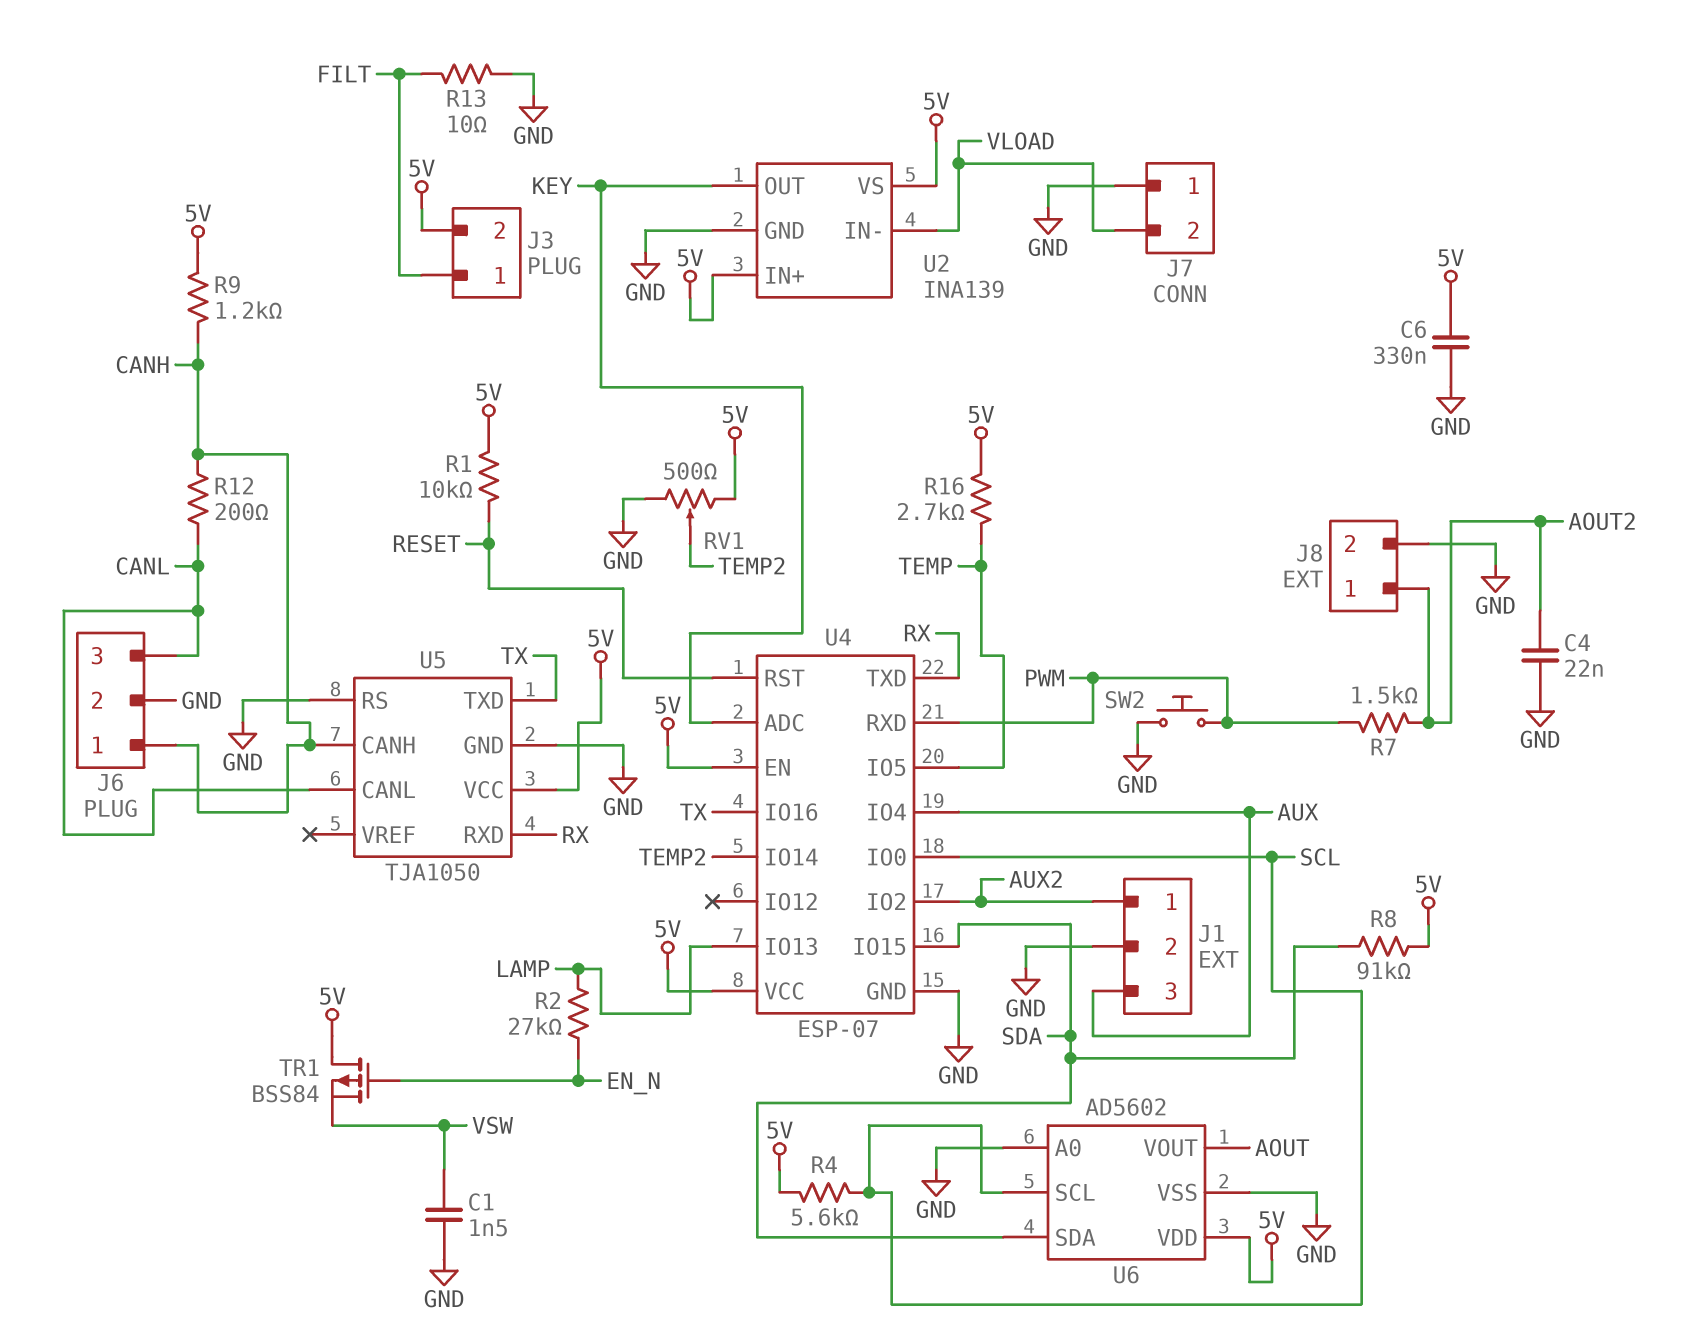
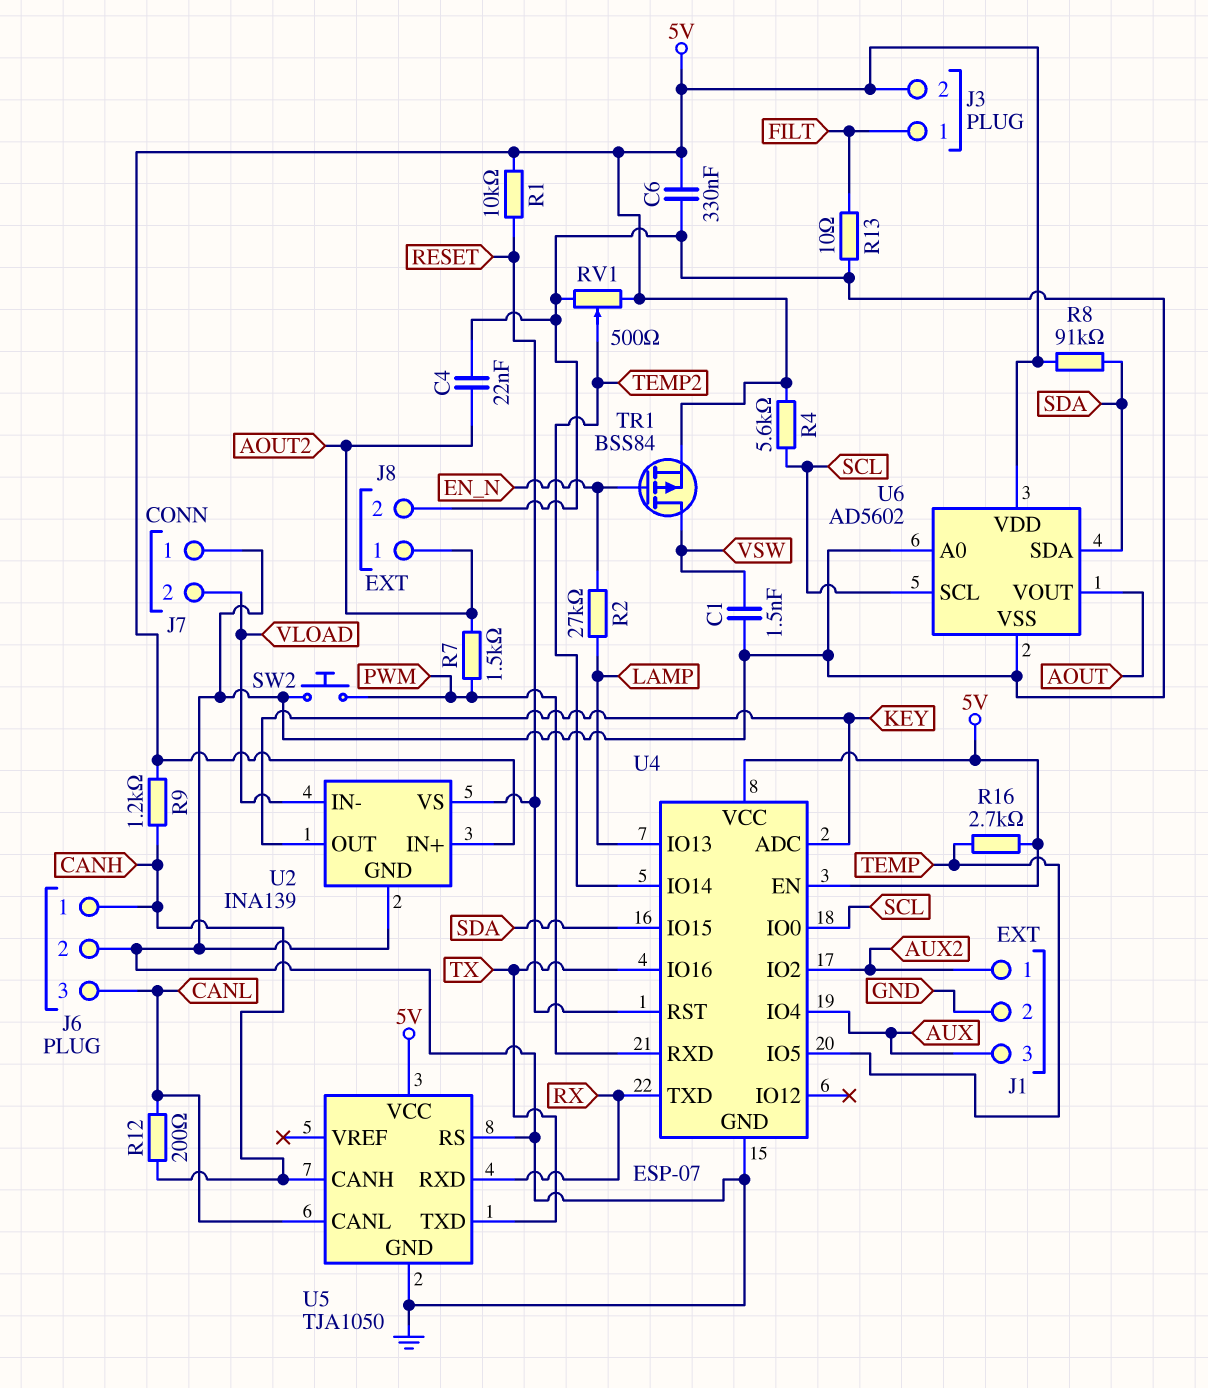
TR1: PMOS BSS84 (G EN_N, D 5V, S VSW) -> PMOS BSS84 (G EN_N, D VSW, S 5V)
U2 pin VS: 5V -> RESET

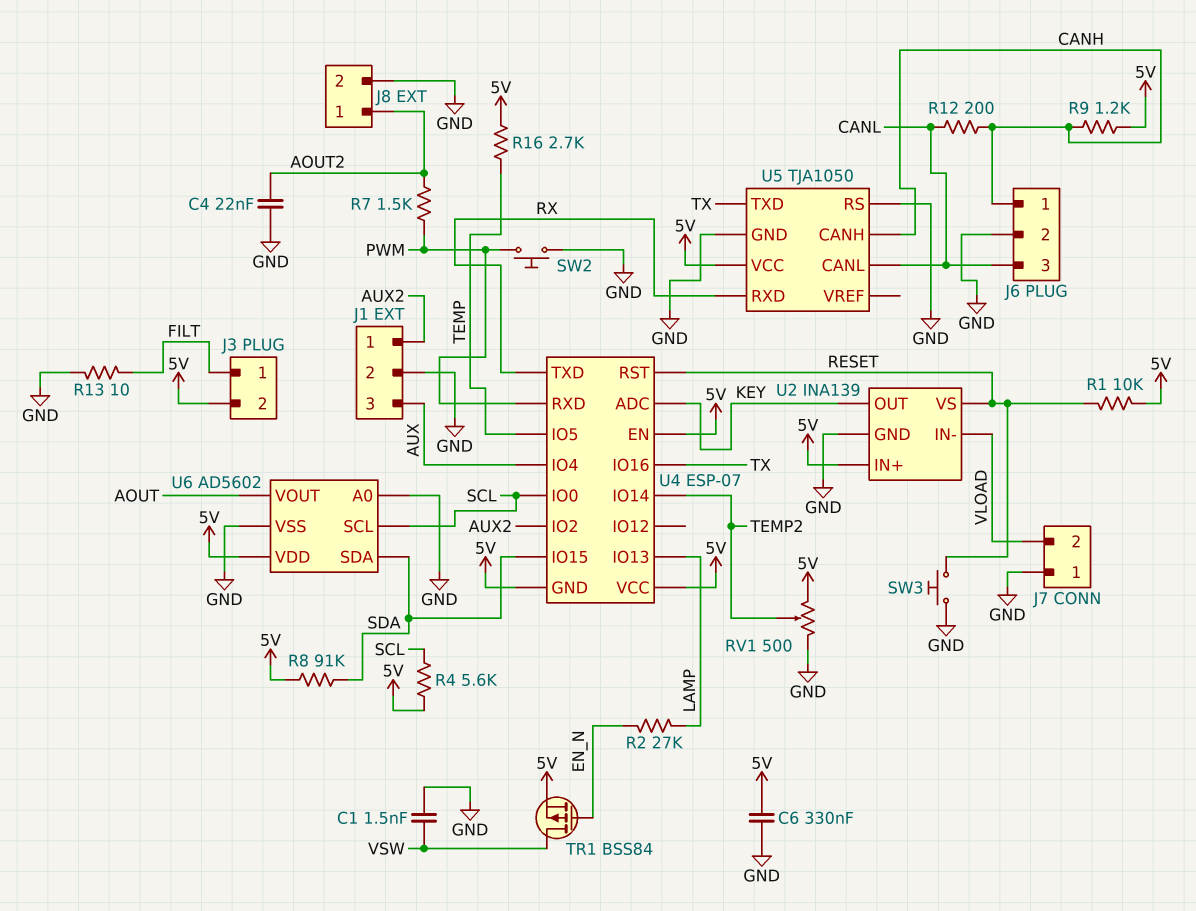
SW3: none -> button (GND, RESET)
U4 pin GND: GND -> 5V

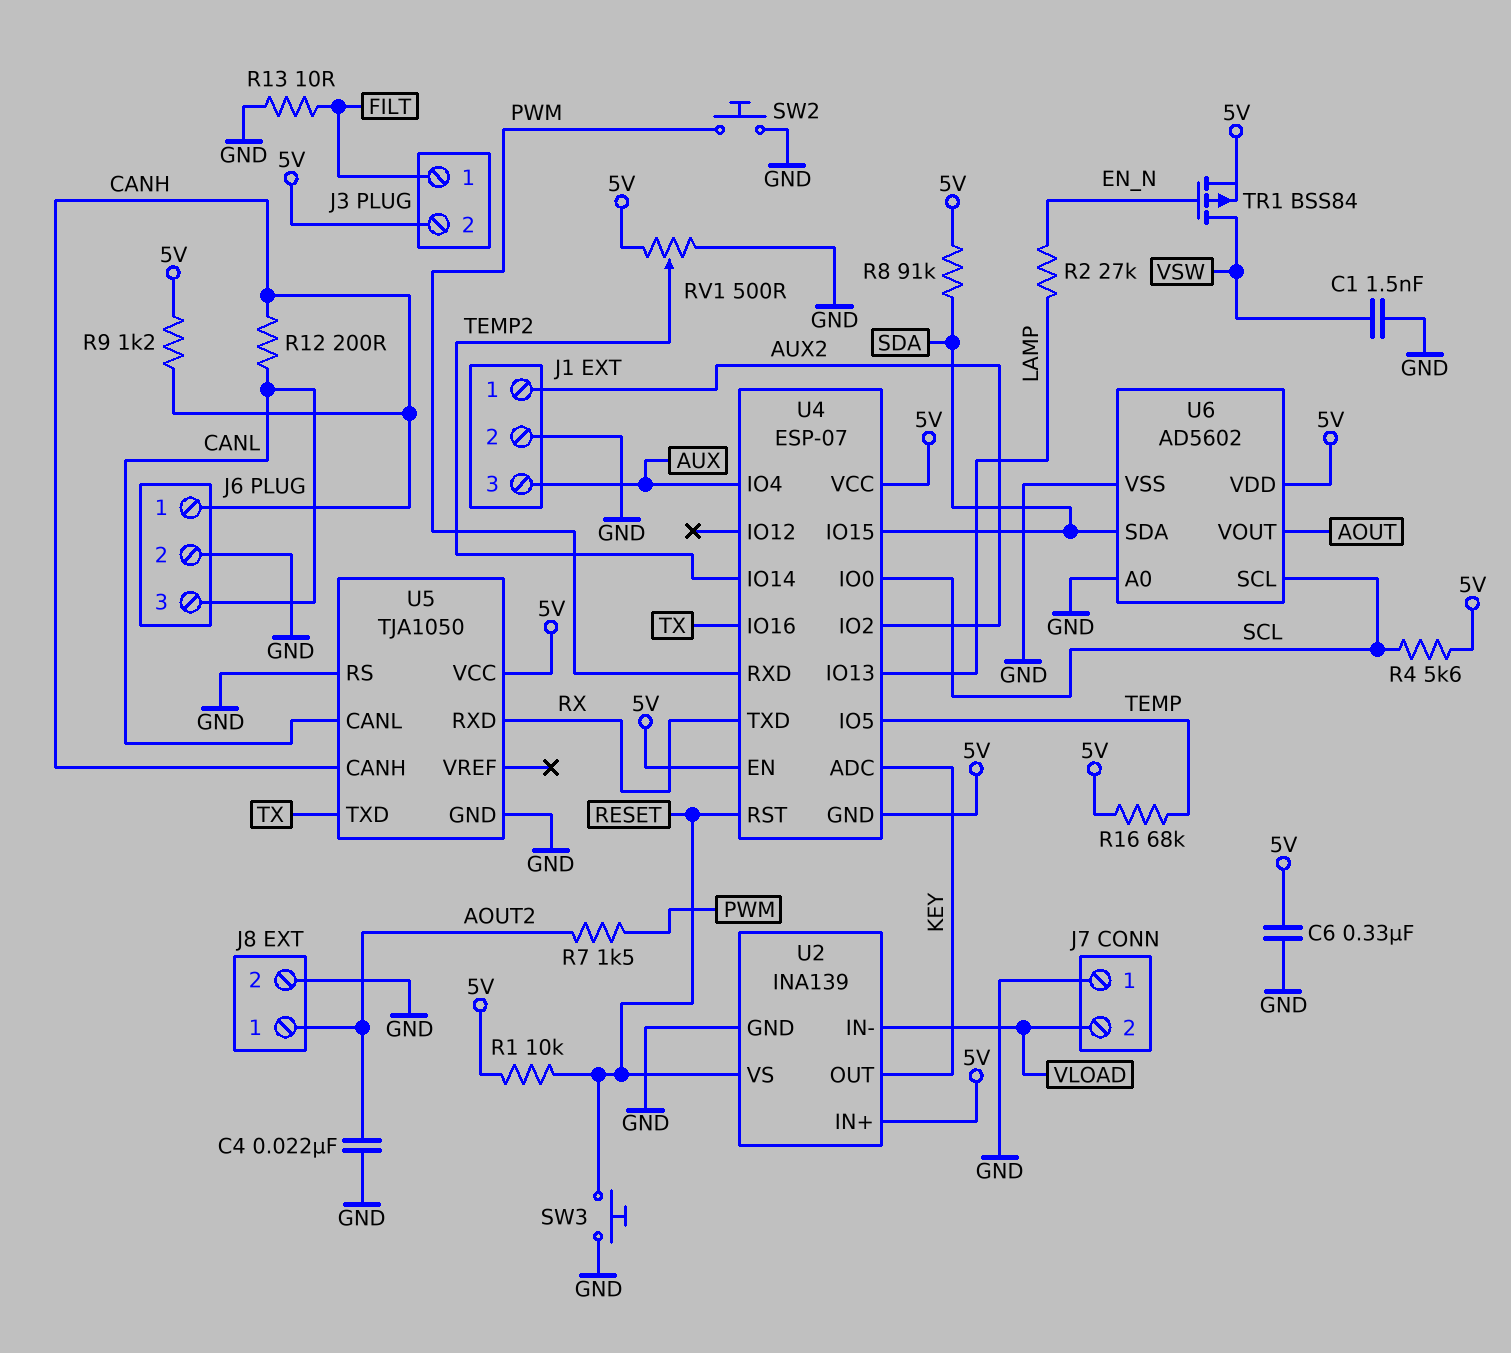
R16: 2.7k (5V, TEMP) -> 68k (5V, TEMP)

